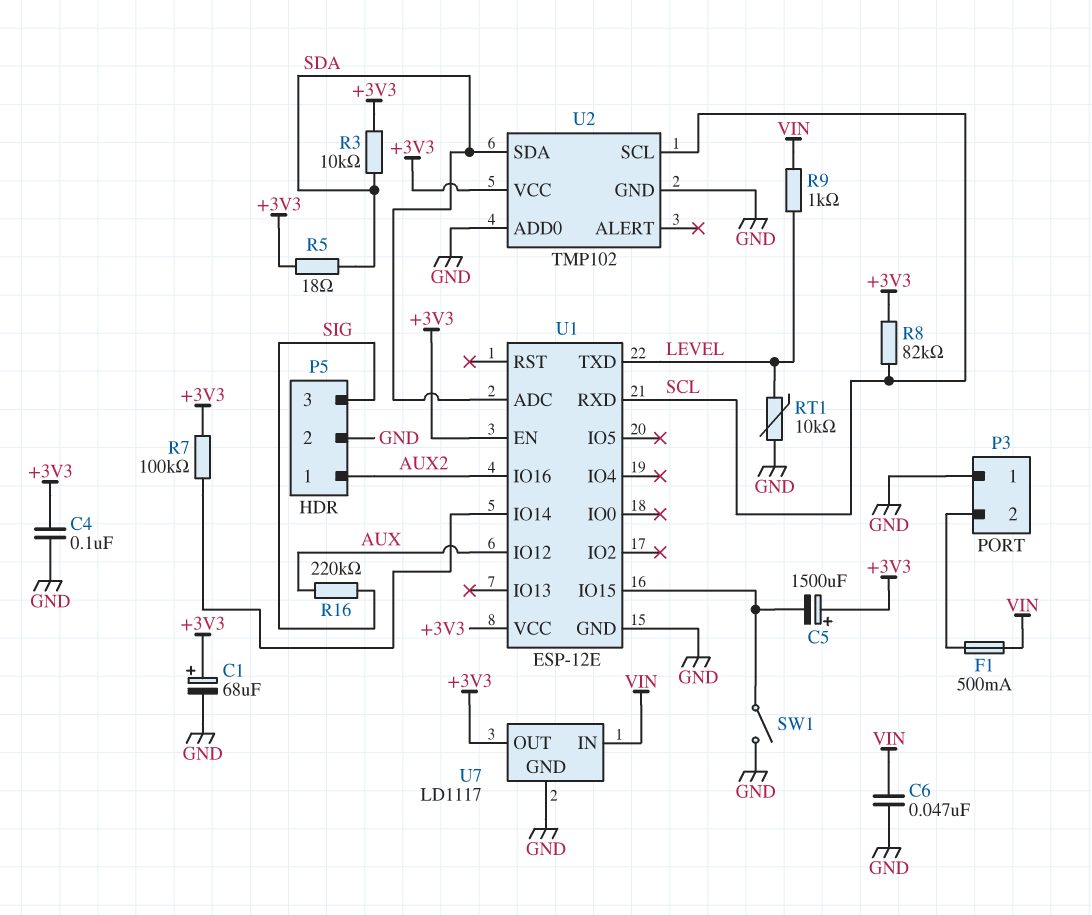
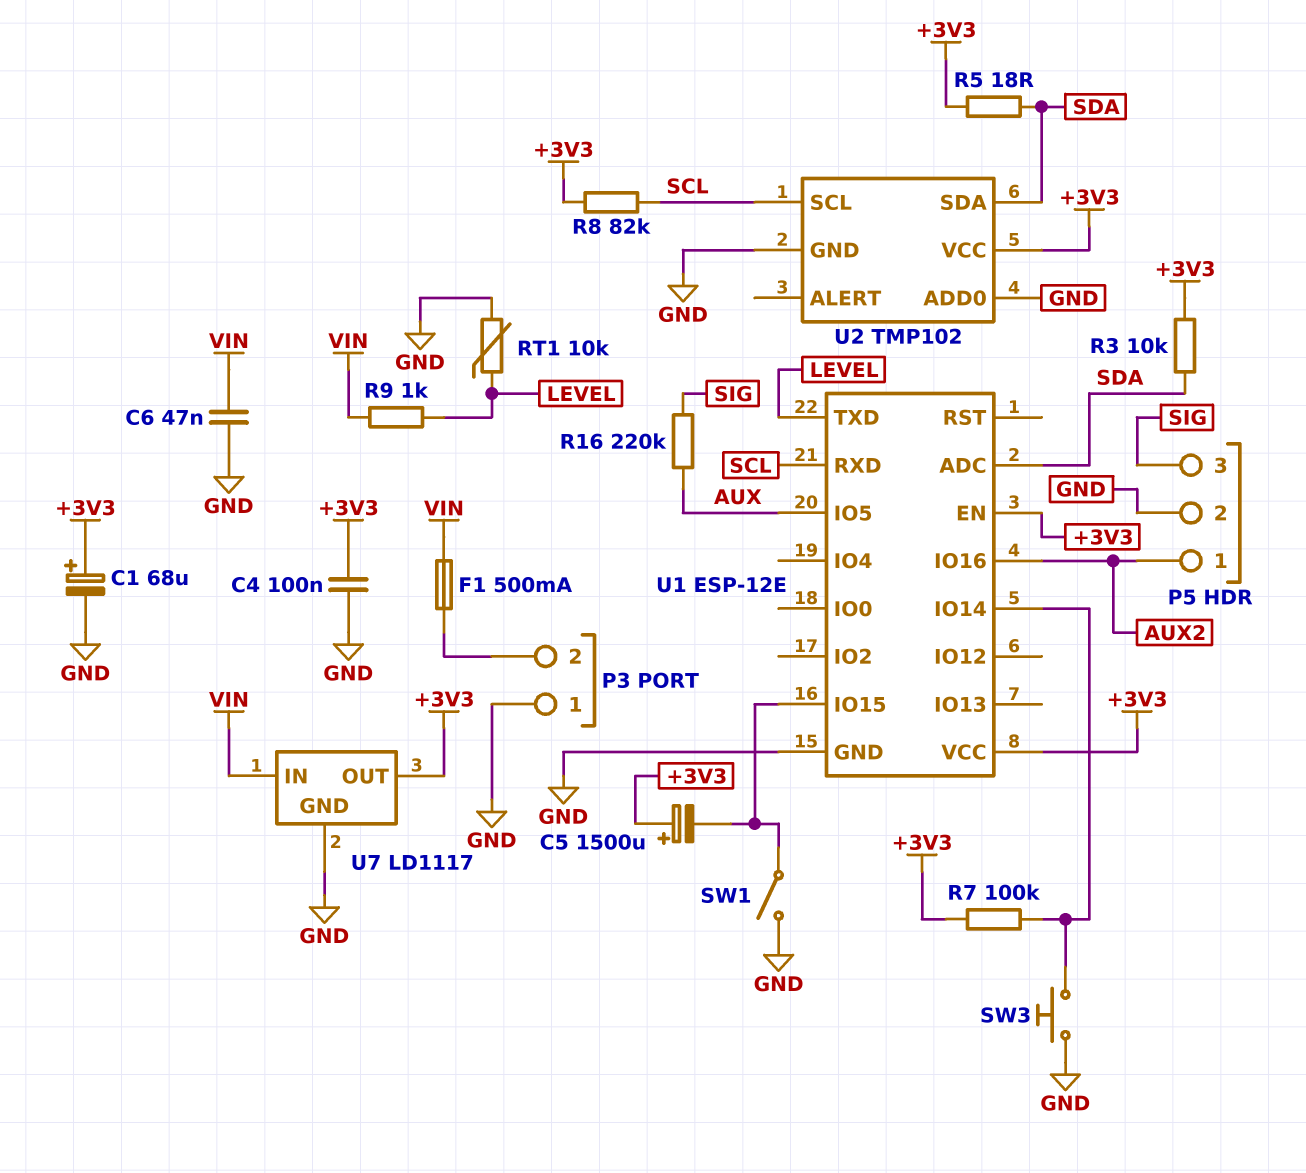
SW3: none -> button (GND, U1/IO14)
U1 pin IO5: none -> AUX
U1 pin IO12: AUX -> none

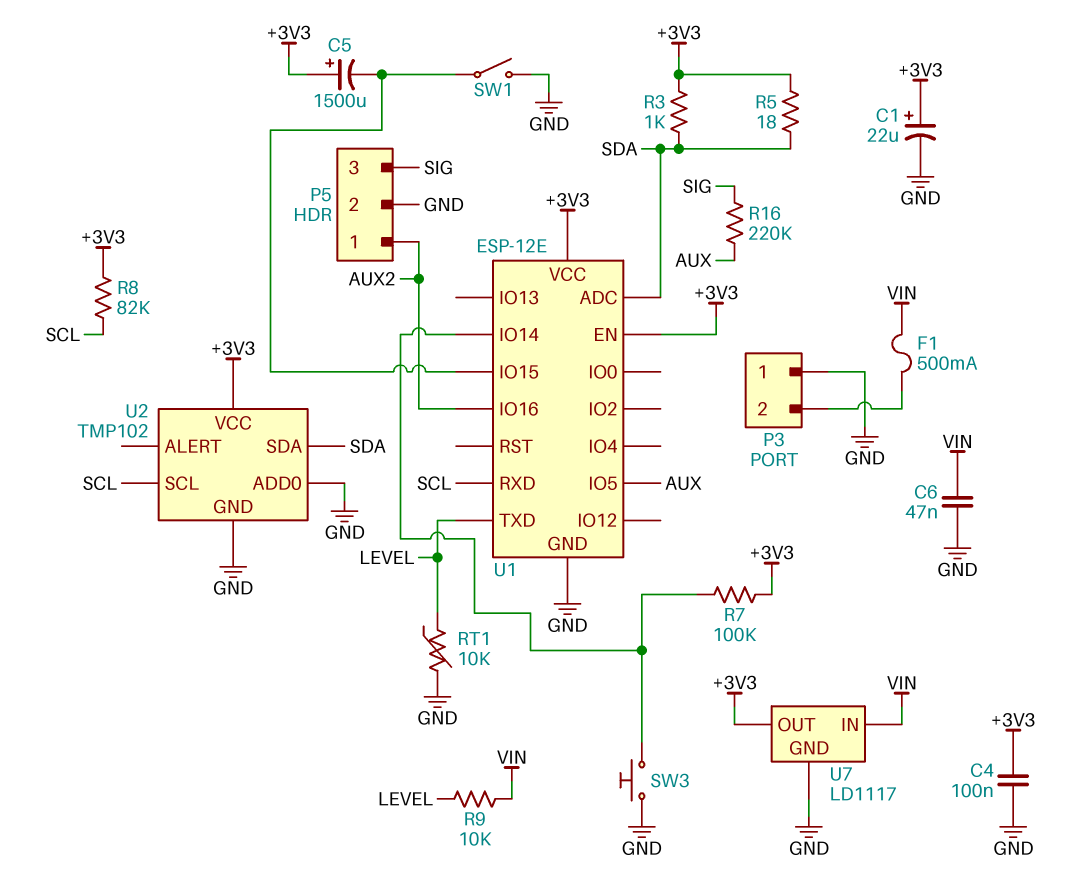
C1: 68uF (plus +3V3, minus GND) -> 22uF (plus +3V3, minus GND)
R3: 10k (+3V3, SDA) -> 1k (+3V3, SDA)
R9: 1k (LEVEL, VIN) -> 10k (LEVEL, VIN)

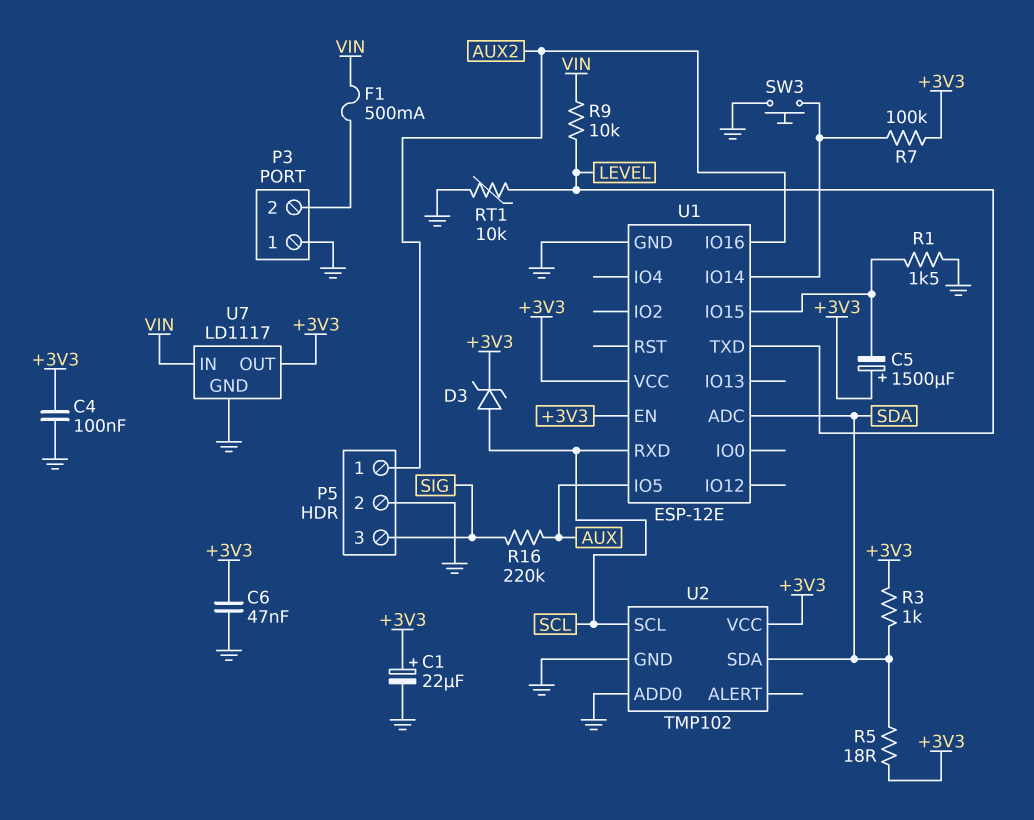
C6: 47nF (GND, VIN) -> 47nF (+3V3, GND)
D3: none -> zener (A SCL, K +3V3)
R1: none -> 1.5k (GND, U1/IO15)
R8: 82k (+3V3, SCL) -> none
SW1: switch (GND, U1/IO15) -> none

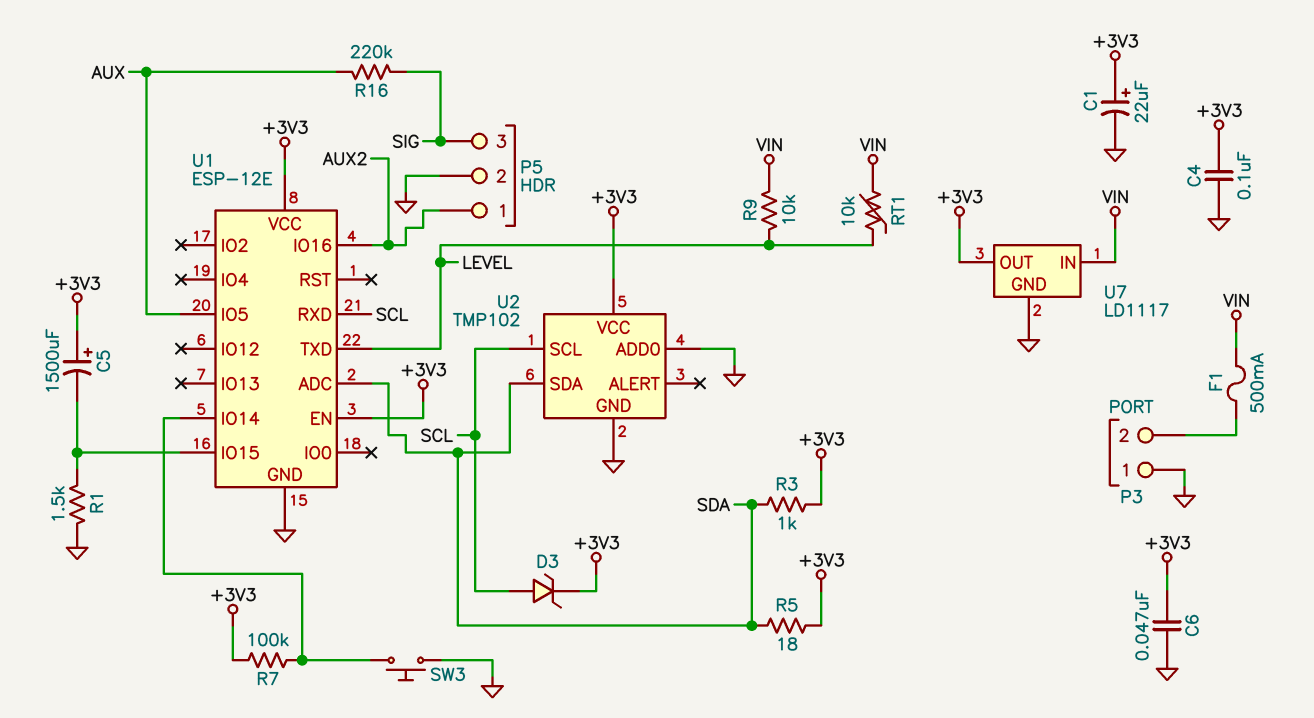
RT1: 10k (GND, LEVEL) -> 10k (LEVEL, VIN)

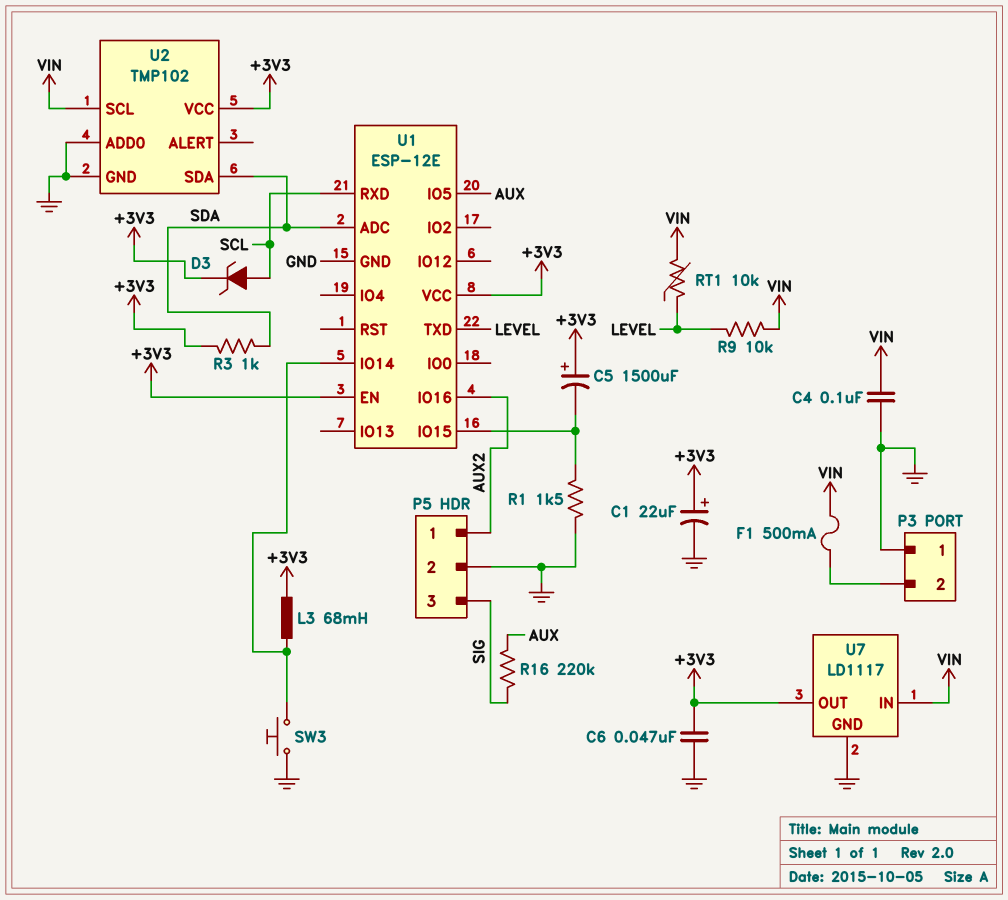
C4: 100nF (+3V3, GND) -> 100nF (GND, VIN)
L3: none -> 68mH (+3V3, U1/IO14)
R5: 18 (+3V3, SDA) -> none
R7: 100k (+3V3, U1/IO14) -> none
U2 pin SCL: SCL -> VIN

